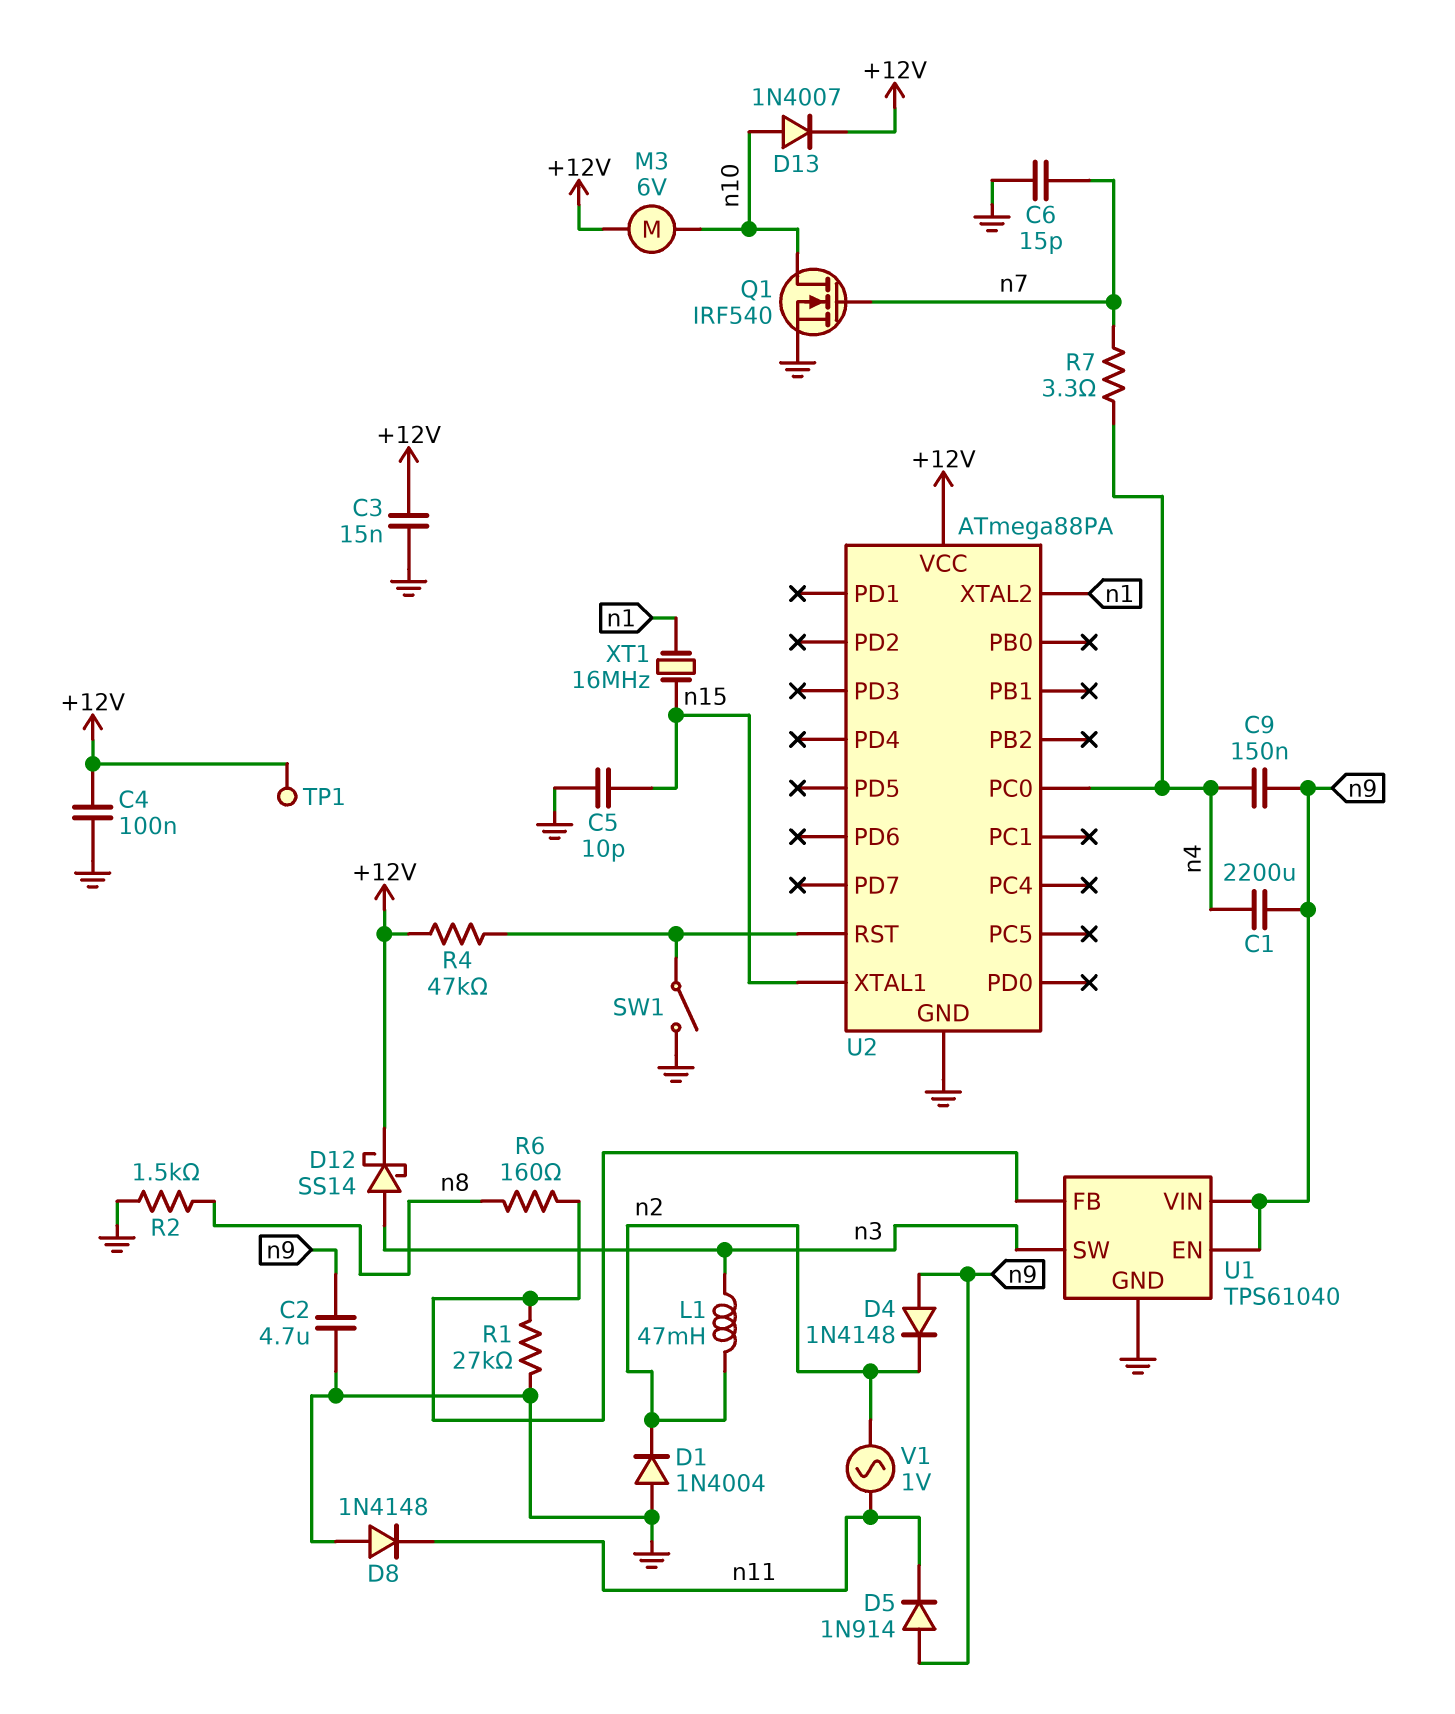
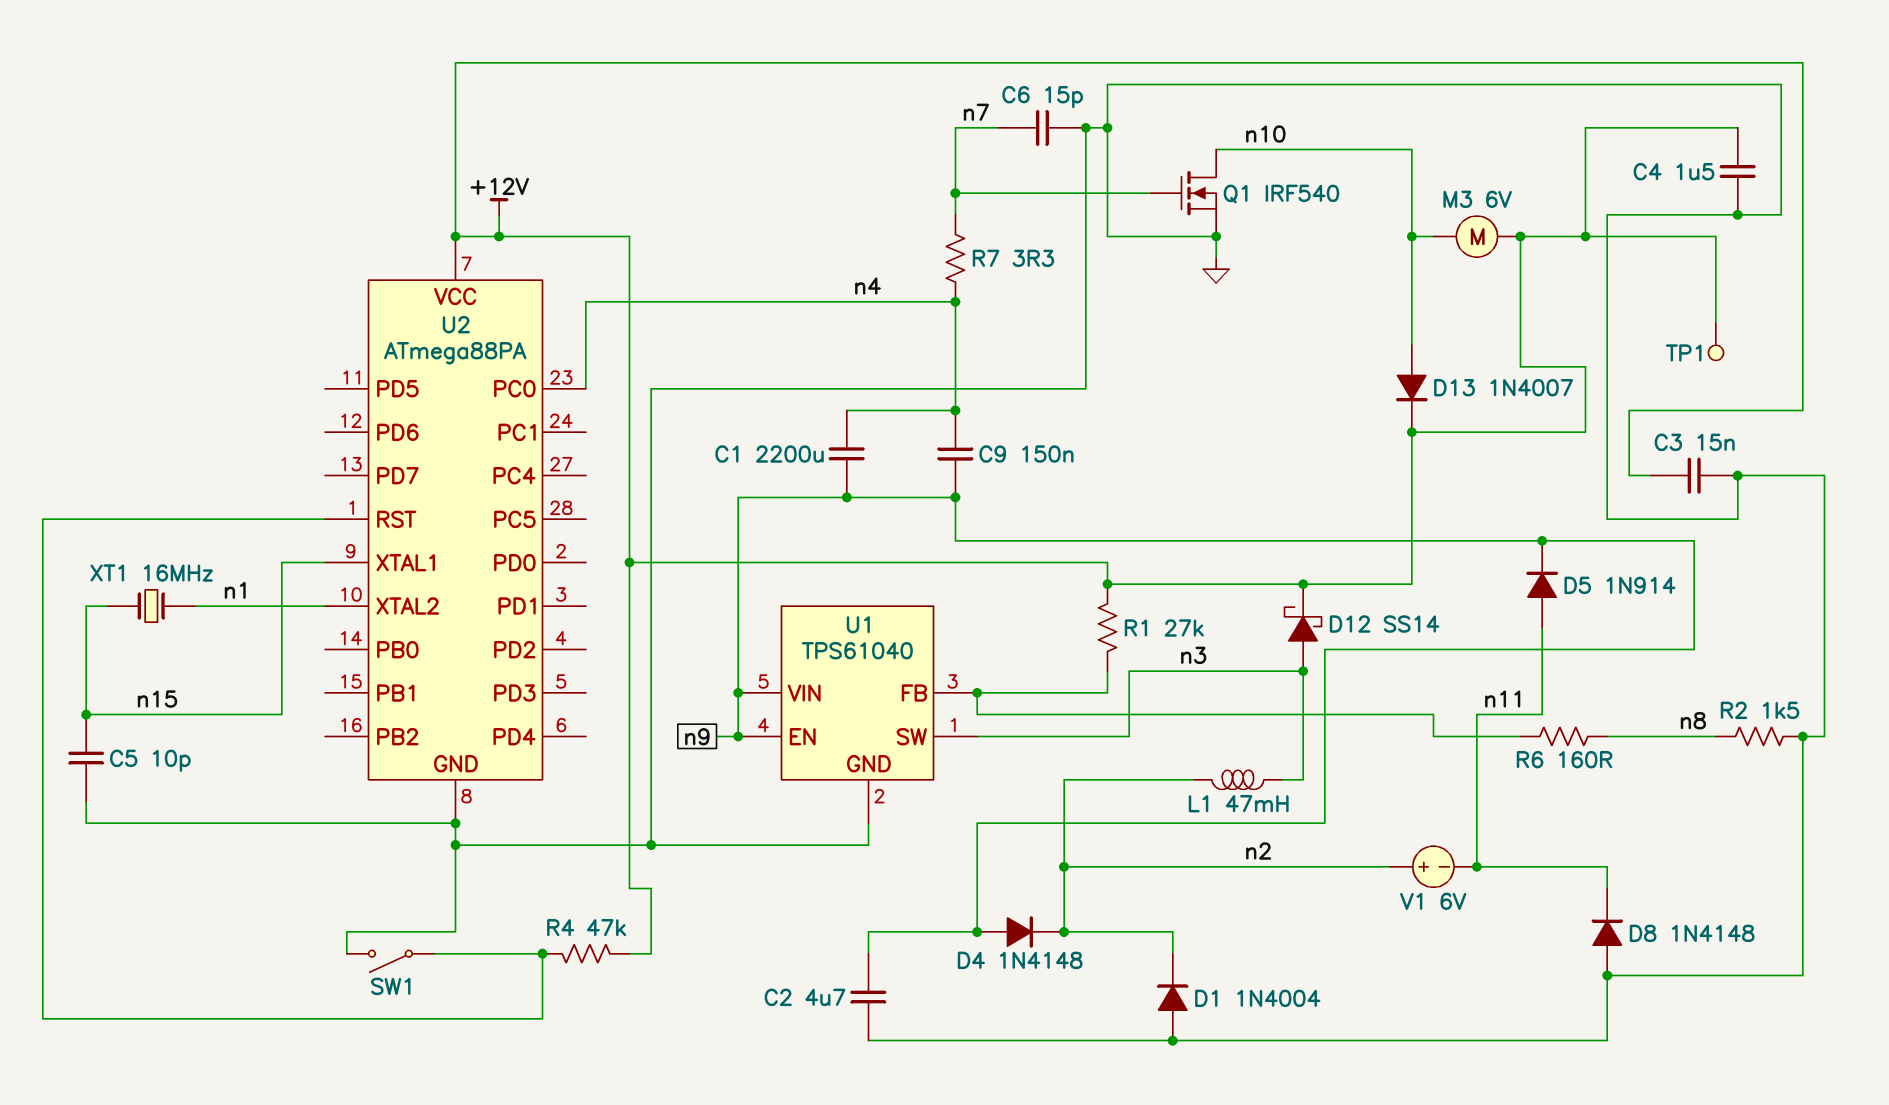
C4: 100nF (+12V, GND) -> 1.5uF (+12V, GND)
D5: diode 1N914 (A n9, K n11) -> diode 1N914 (A n11, K n9)
R1: 27k (GND, U1/FB) -> 27k (+12V, U1/FB)
V1: AC 1V (n2, n11) -> 6V (plus n2, minus n11)

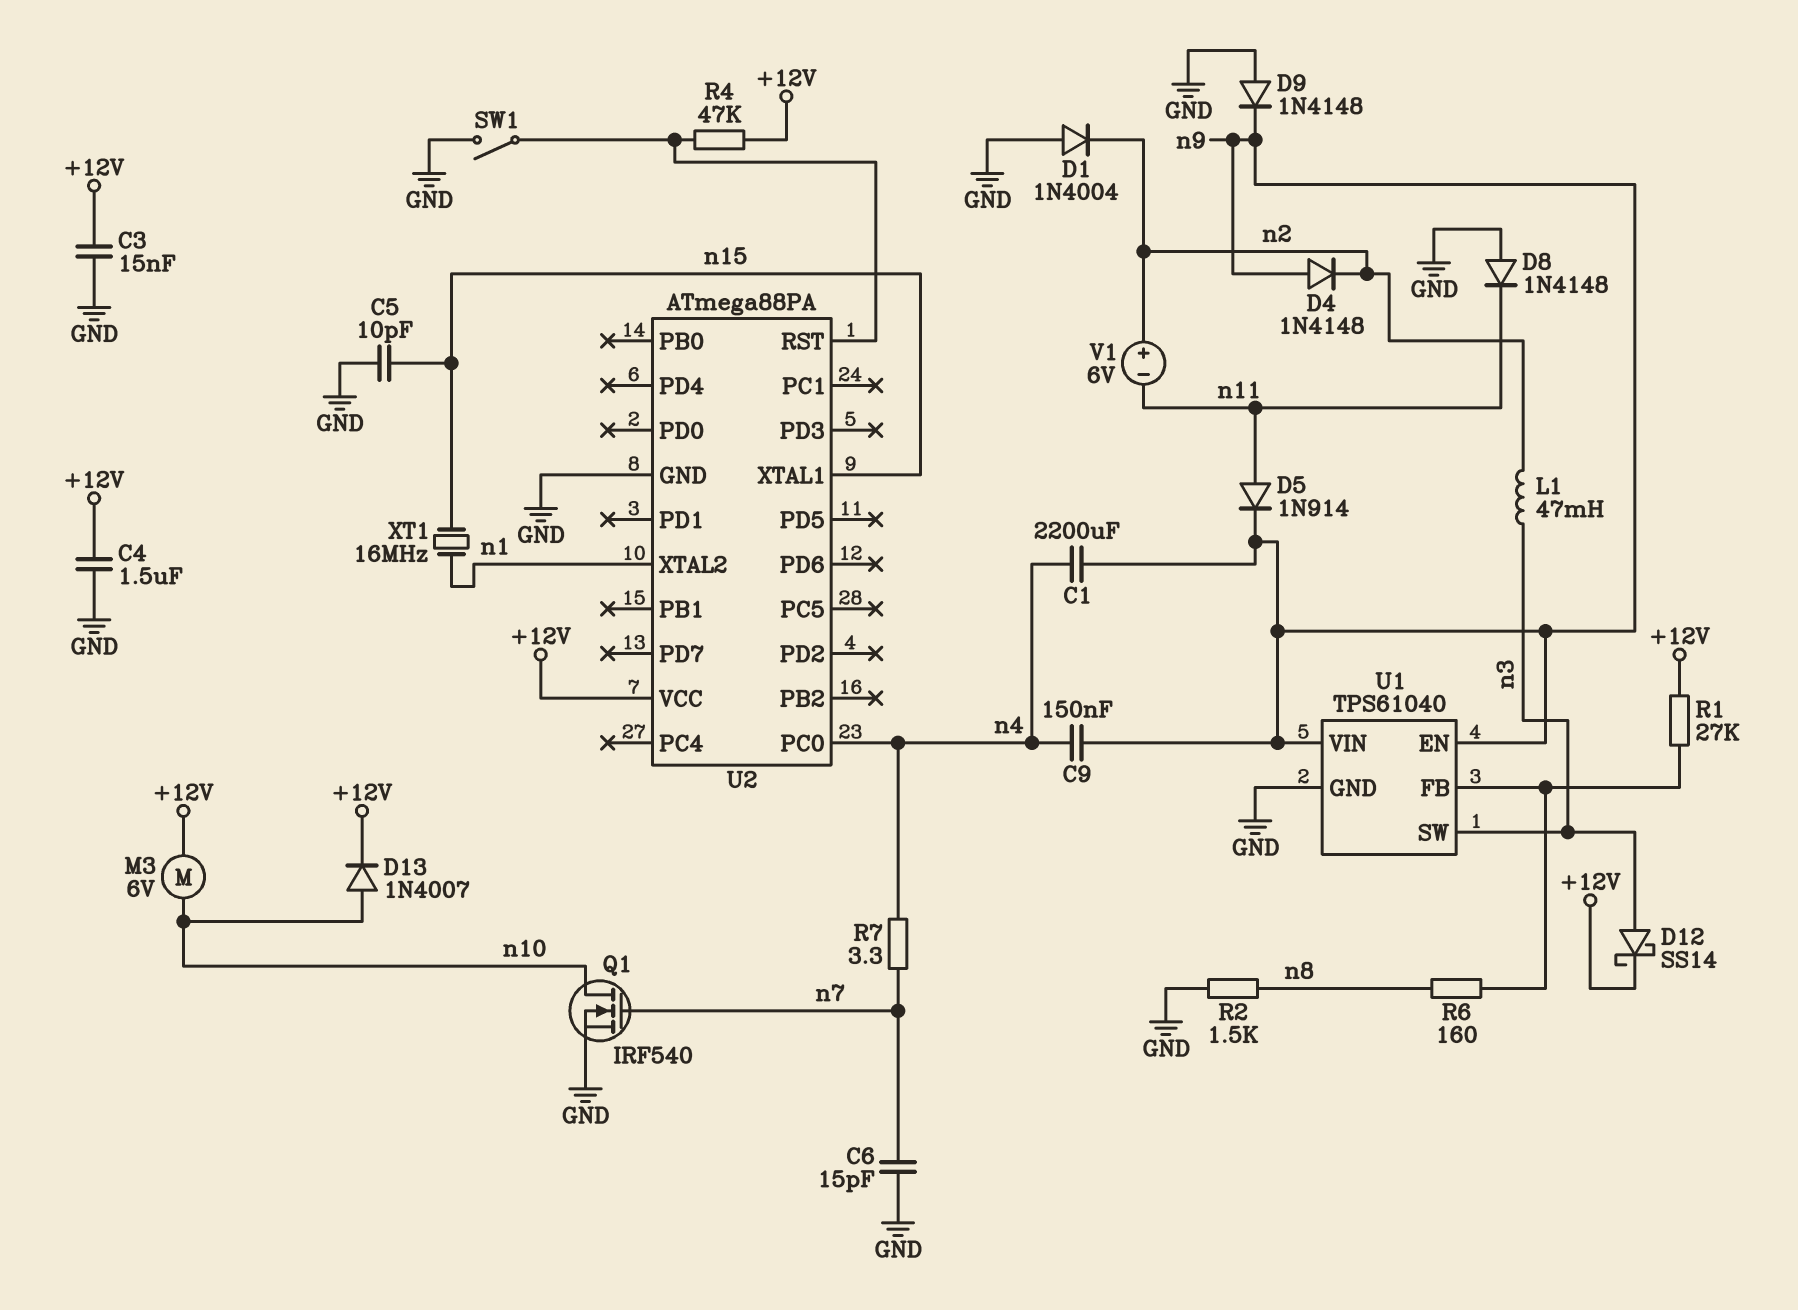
C2: 4.7uF (GND, n9) -> none
D9: none -> diode 1N4148 (A GND, K n9)
TP1: test point (+12V) -> none

